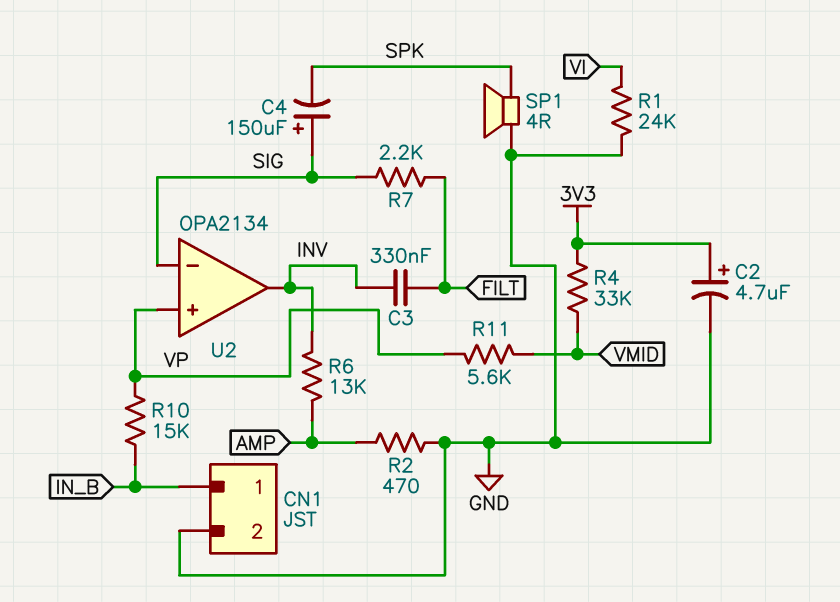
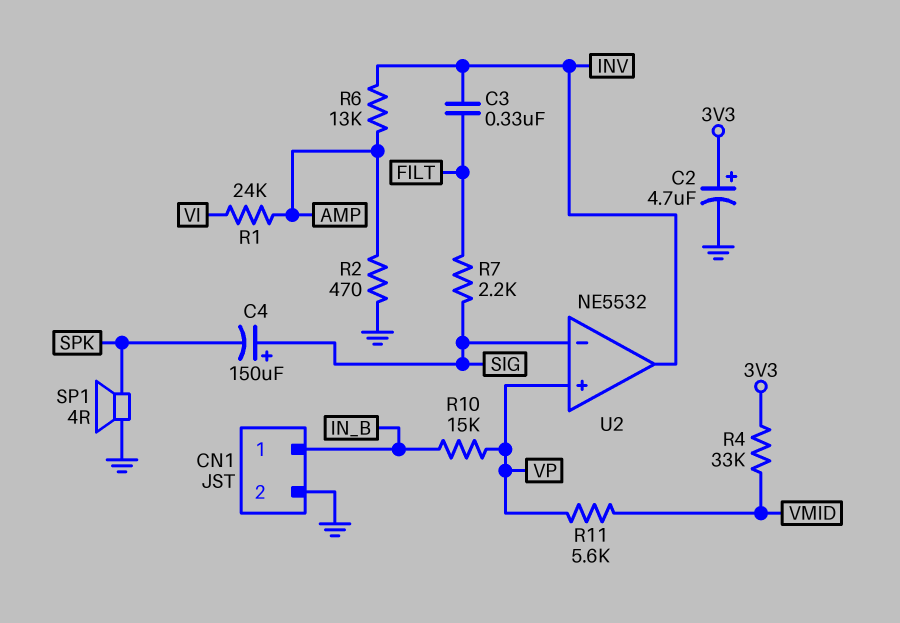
R1: 24k (GND, VI) -> 24k (AMP, VI)
U2: OPA2134 -> NE5532

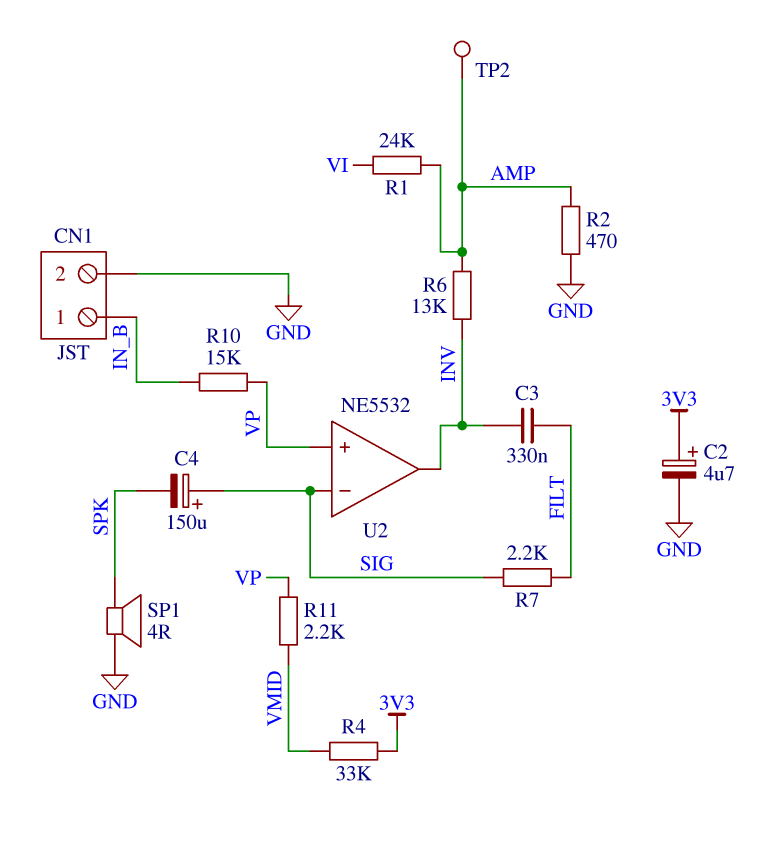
R11: 5.6k (VMID, VP) -> 2.2k (VMID, VP)
TP2: none -> test point (AMP)

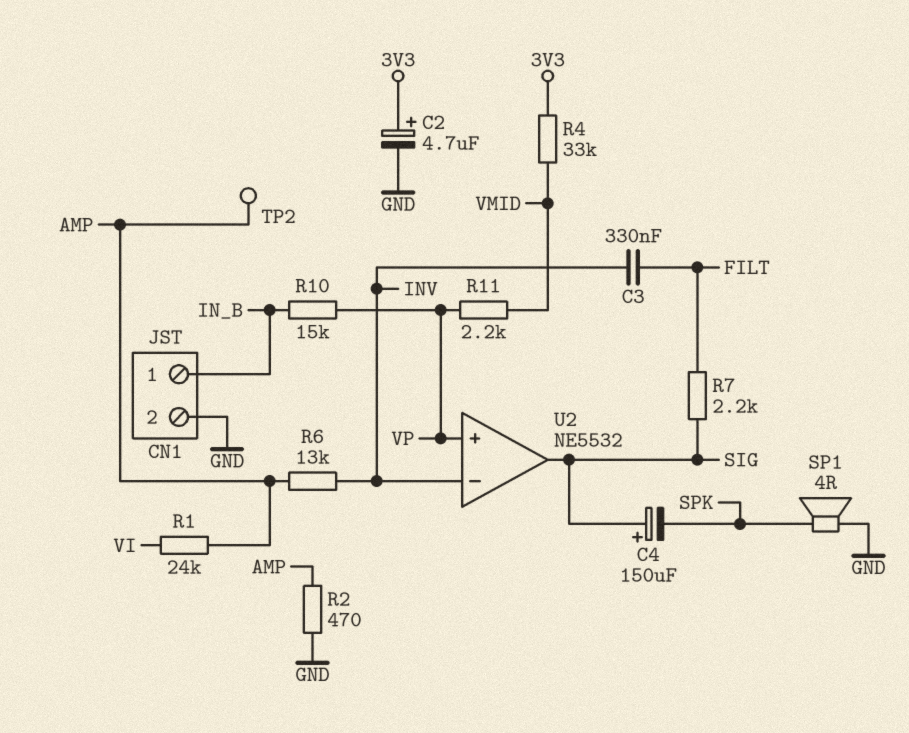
U2 pin in-: SIG -> INV
U2 pin out: INV -> SIG

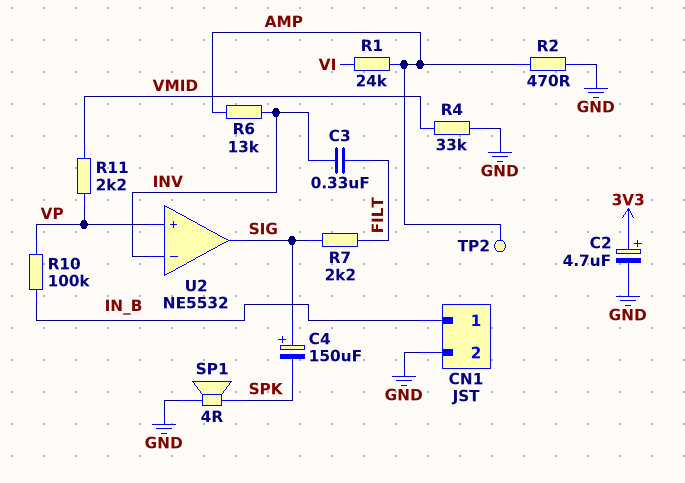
R4: 33k (3V3, VMID) -> 33k (GND, VMID)
R10: 15k (IN_B, VP) -> 100k (IN_B, VP)

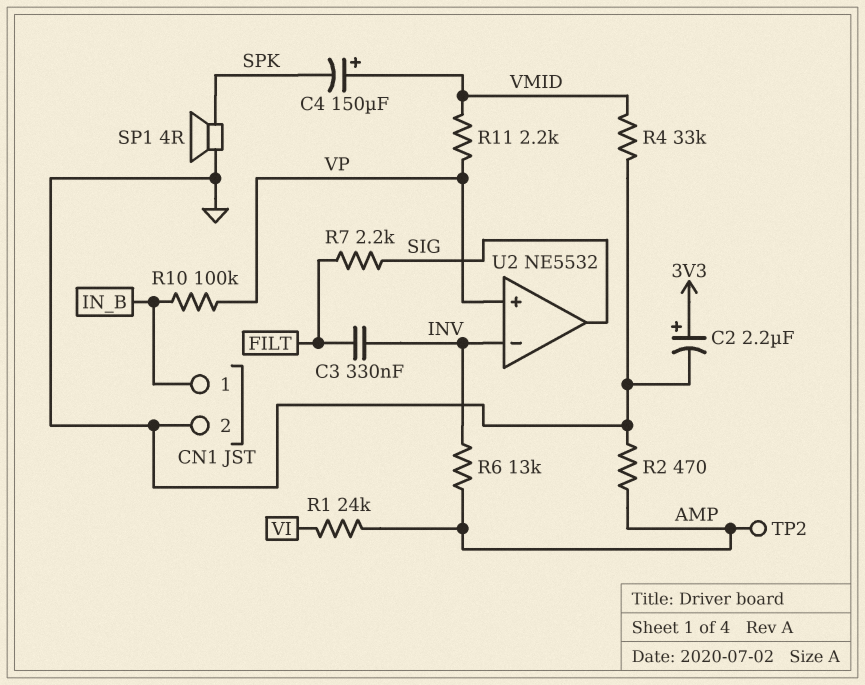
C2: 4.7uF (plus 3V3, minus GND) -> 2.2uF (plus 3V3, minus GND)
C4: 150uF (plus SIG, minus SPK) -> 150uF (plus VMID, minus SPK)

